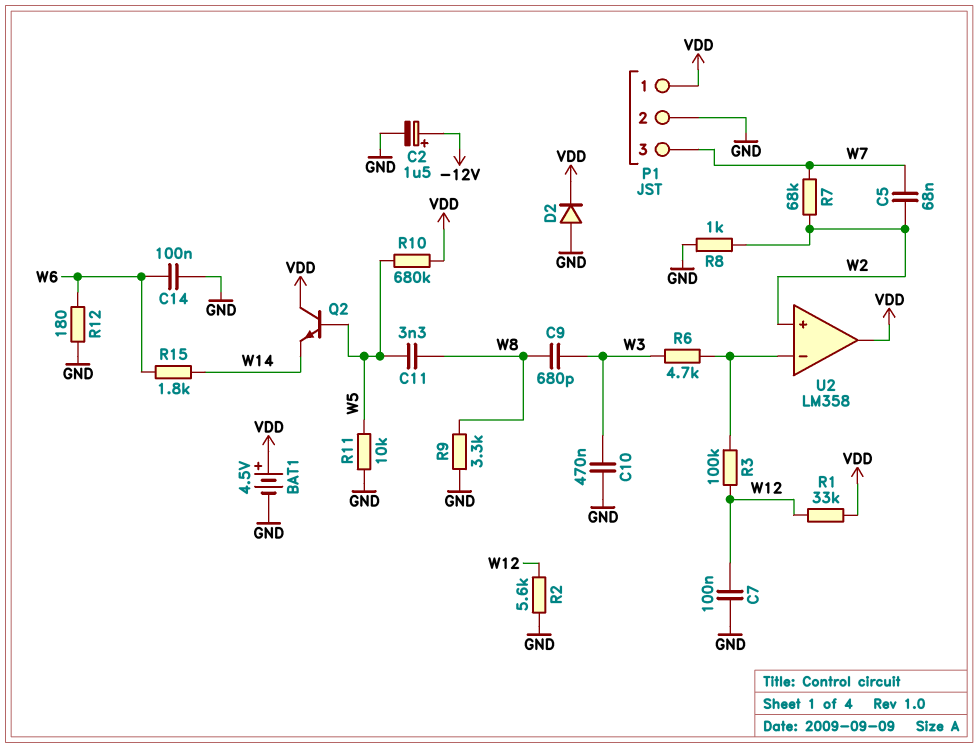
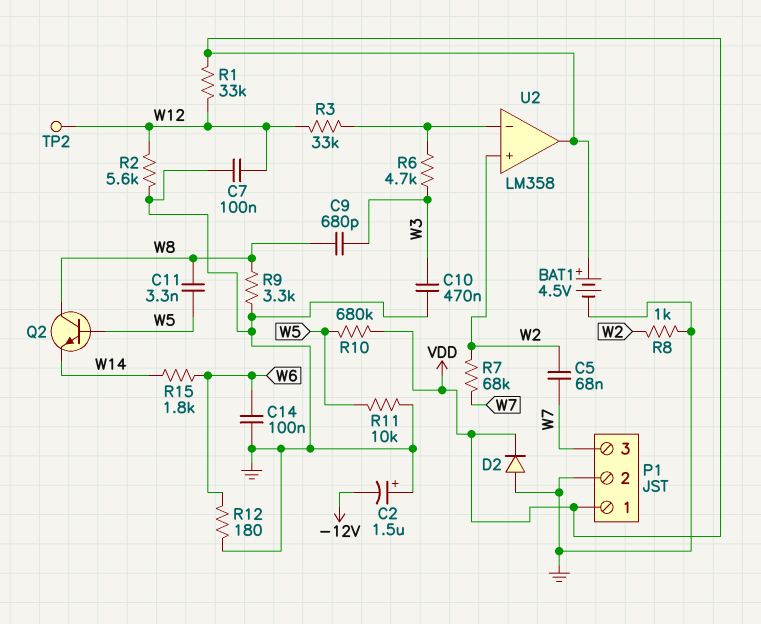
C2: 1.5uF (plus -12V, minus GND) -> 1.5uF (plus GND, minus -12V)
Q2: NPN (B W5, C VDD, E W14) -> NPN (B W5, C W8, E W14)
R3: 100k (U2/in-, W12) -> 33k (U2/in-, W12)
TP2: none -> test point (W12)

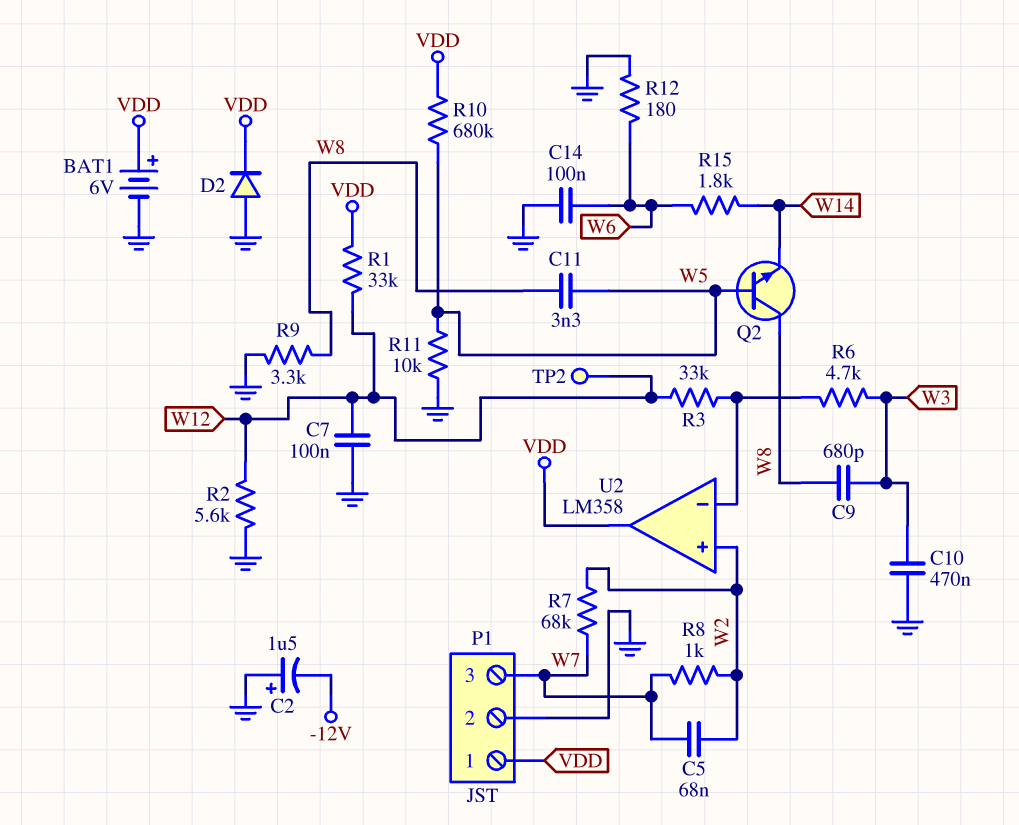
BAT1: 4.5V (plus VDD, minus GND) -> 6V (plus VDD, minus GND)
R8: 1k (GND, W2) -> 1k (W2, W7)

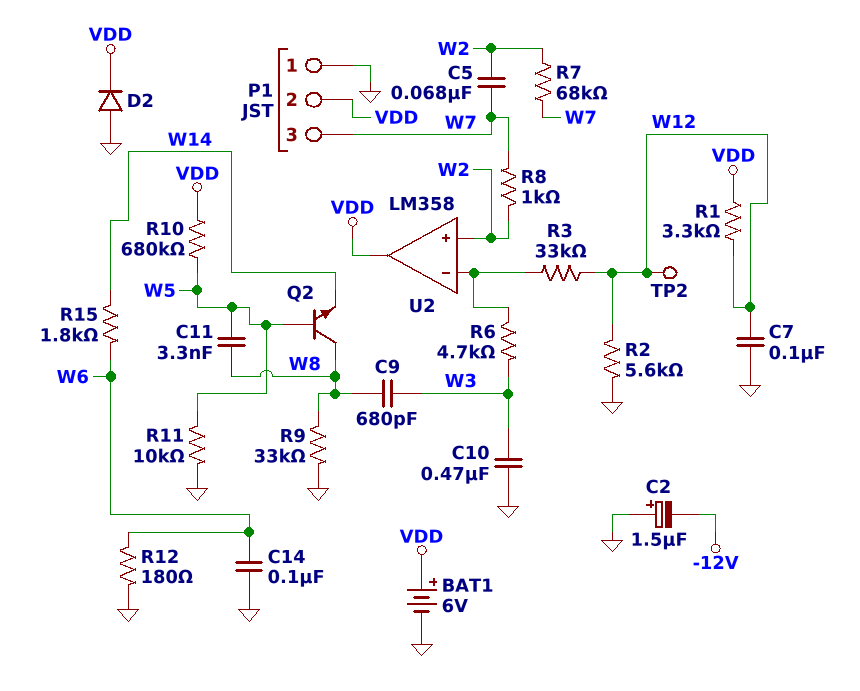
P1 pin 1: VDD -> GND
P1 pin 2: GND -> VDD
R1: 33k (VDD, W12) -> 3.3k (VDD, W12)
R9: 3.3k (GND, W8) -> 33k (GND, W8)

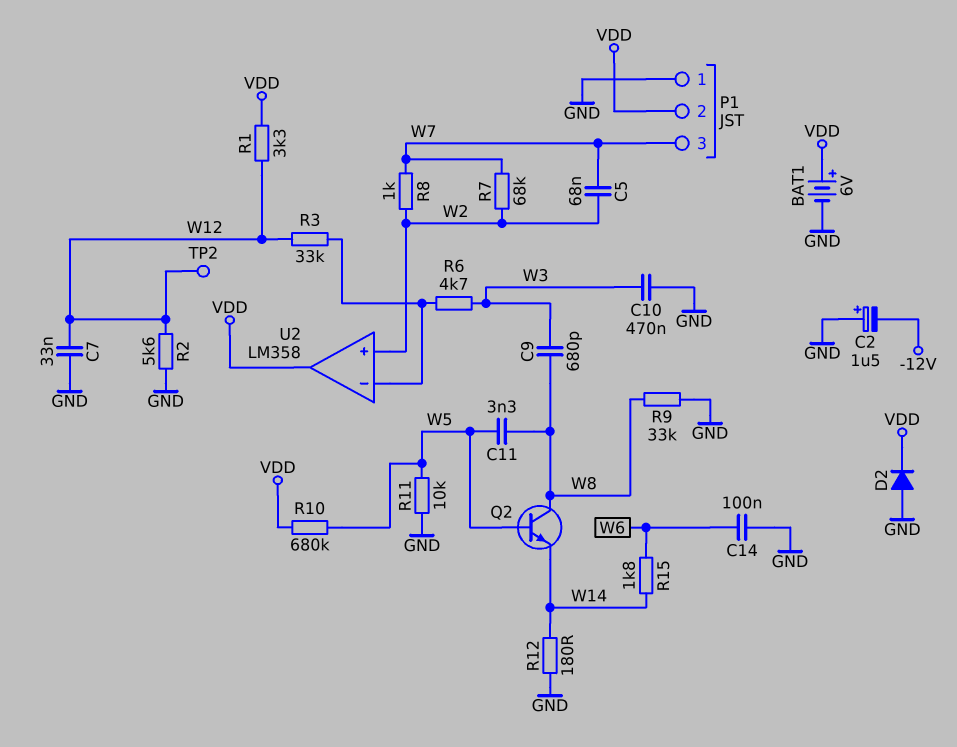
C7: 100nF (GND, W12) -> 33nF (GND, W12)
R12: 180 (GND, W6) -> 180 (GND, W14)

